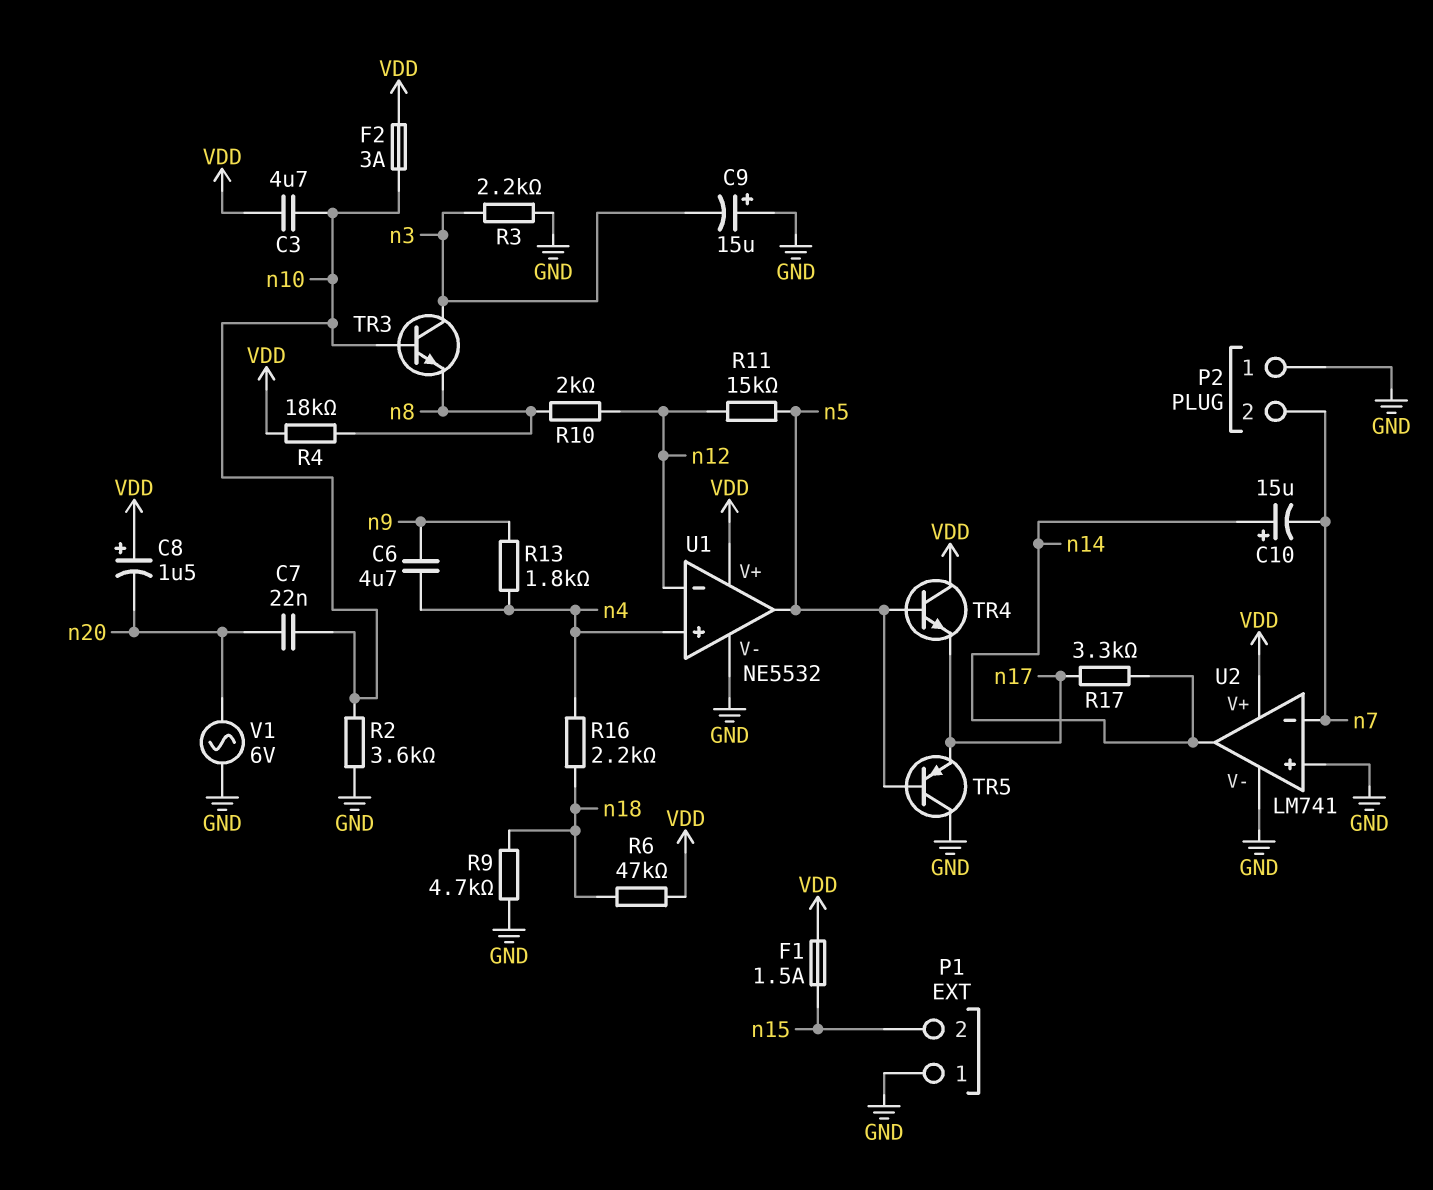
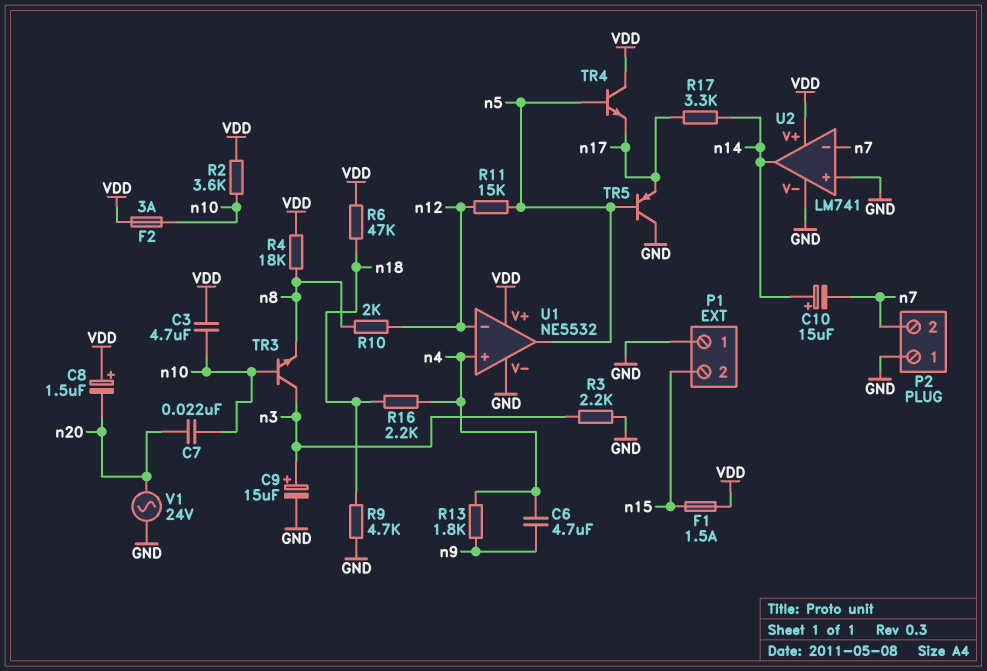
C9: 15uF (plus GND, minus n3) -> 15uF (plus n3, minus GND)
R2: 3.6k (GND, n10) -> 3.6k (VDD, n10)
V1: AC 6V (GND, n20) -> AC 24V (GND, n20)

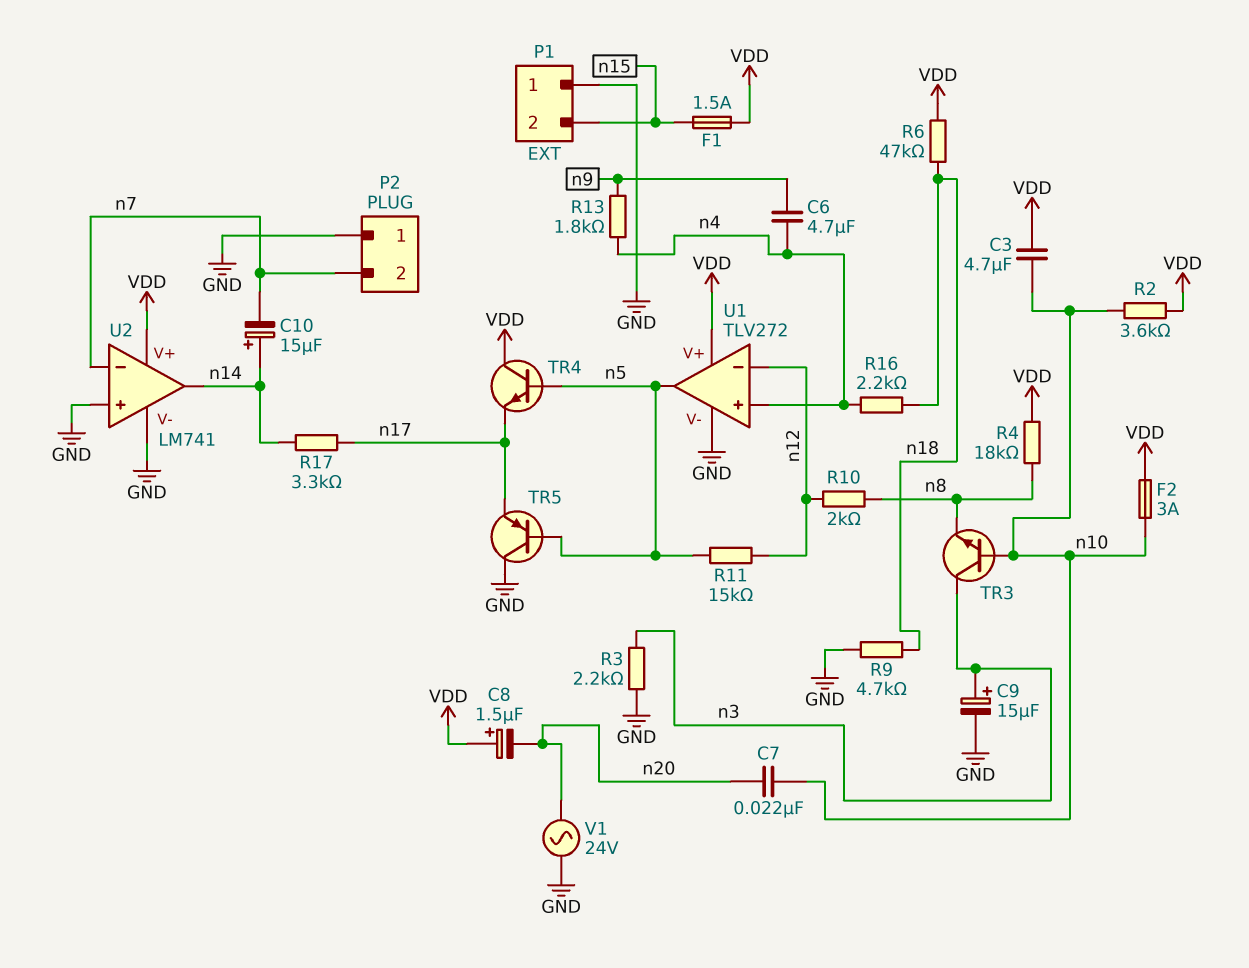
U1: NE5532 -> TLV272

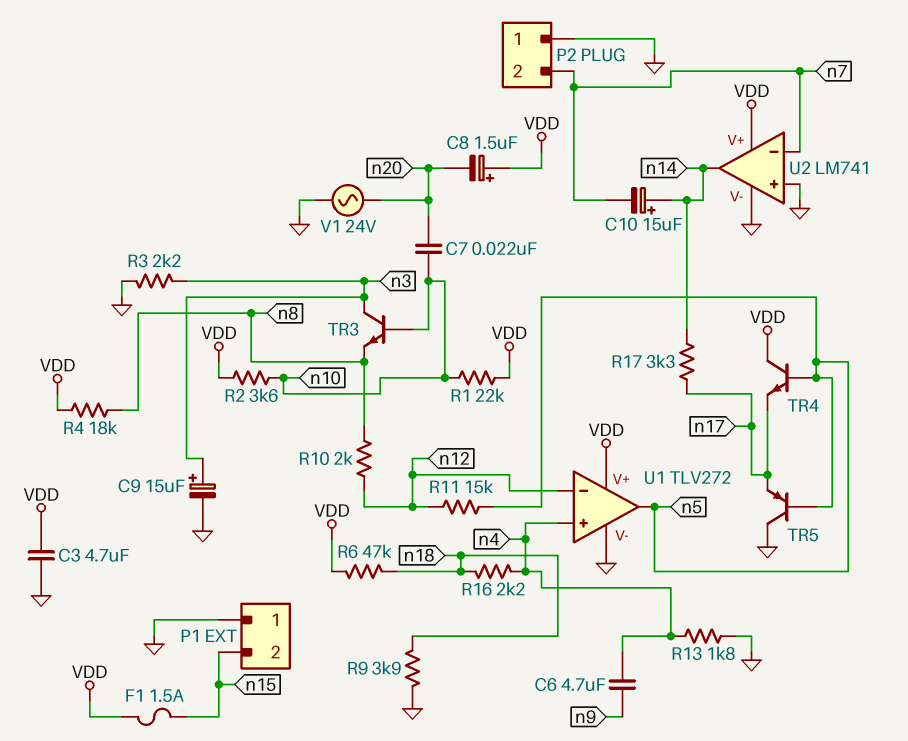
C3: 4.7uF (VDD, n10) -> 4.7uF (GND, VDD)
F2: 3A (VDD, n10) -> none
R1: none -> 22k (VDD, n10)
R9: 4.7k (GND, n18) -> 3.9k (GND, n18)
R13: 1.8k (n4, n9) -> 1.8k (GND, n4)

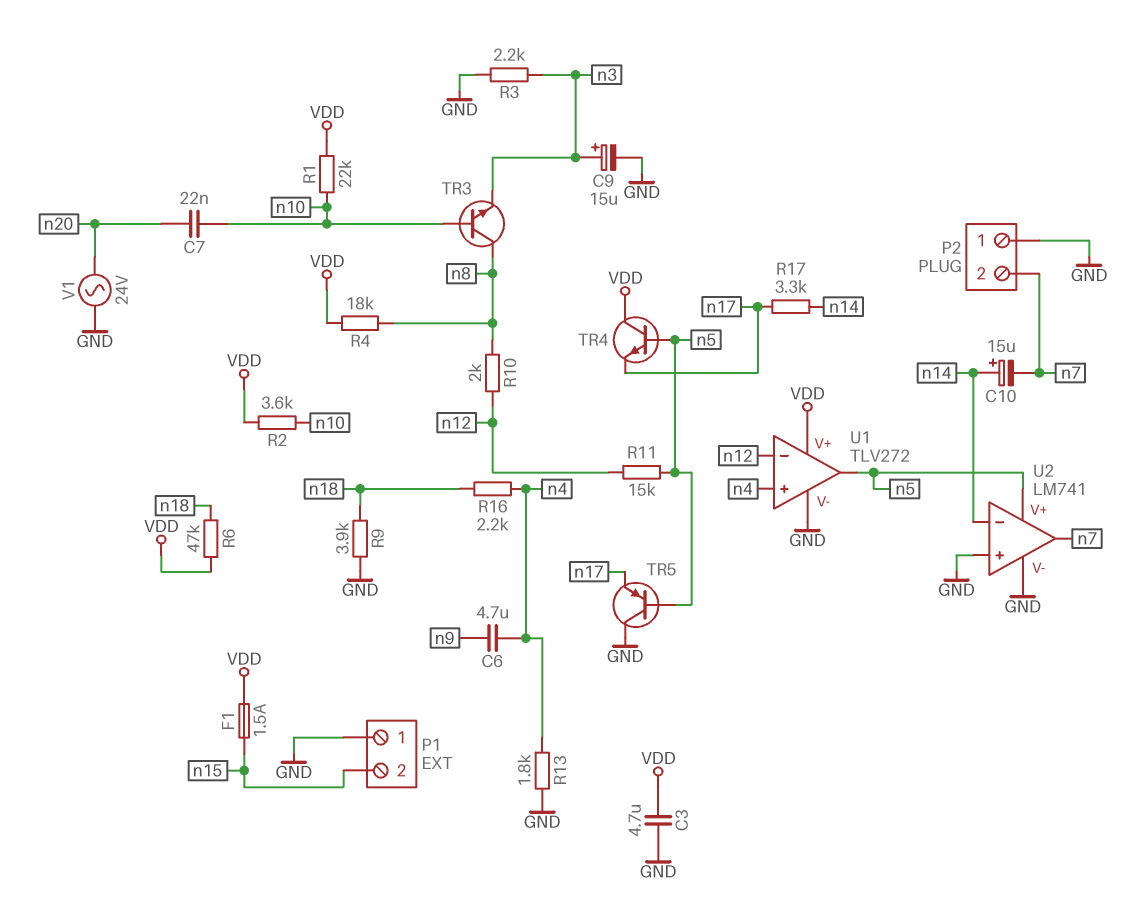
C8: 1.5uF (plus VDD, minus n20) -> none
TR3: NPN (B n10, C n3, E n8) -> NPN (B n10, C n8, E n3)
U2 pin V+: VDD -> n5
U2 pin in-: n7 -> n14
U2 pin out: n14 -> n7

